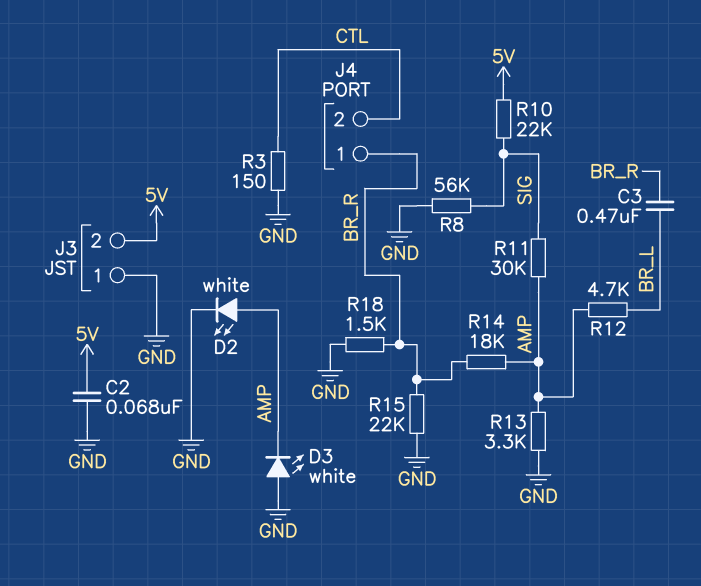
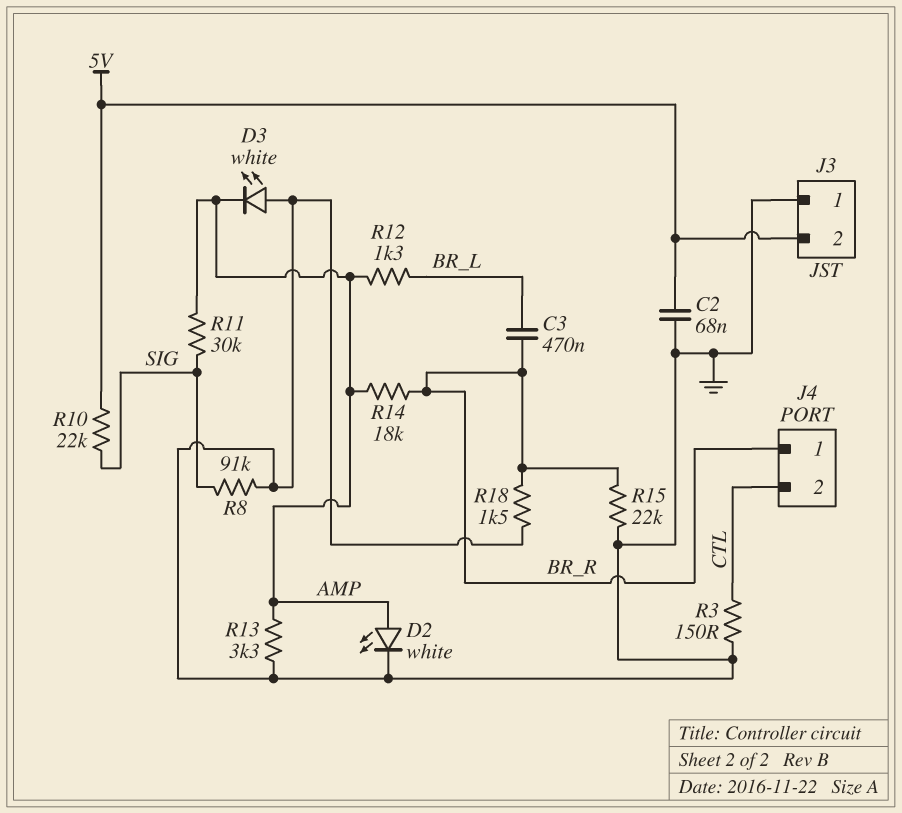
R8: 56k (GND, SIG) -> 91k (GND, SIG)
R12: 4.7k (AMP, BR_L) -> 1.3k (AMP, BR_L)

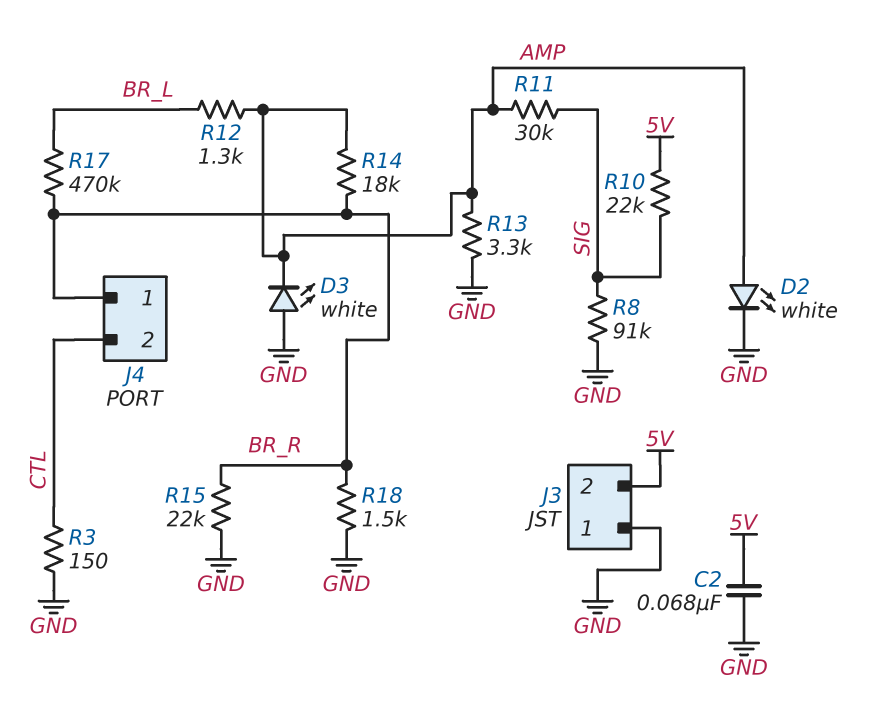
C3: 470nF (BR_L, BR_R) -> none
R17: none -> 470k (BR_L, BR_R)

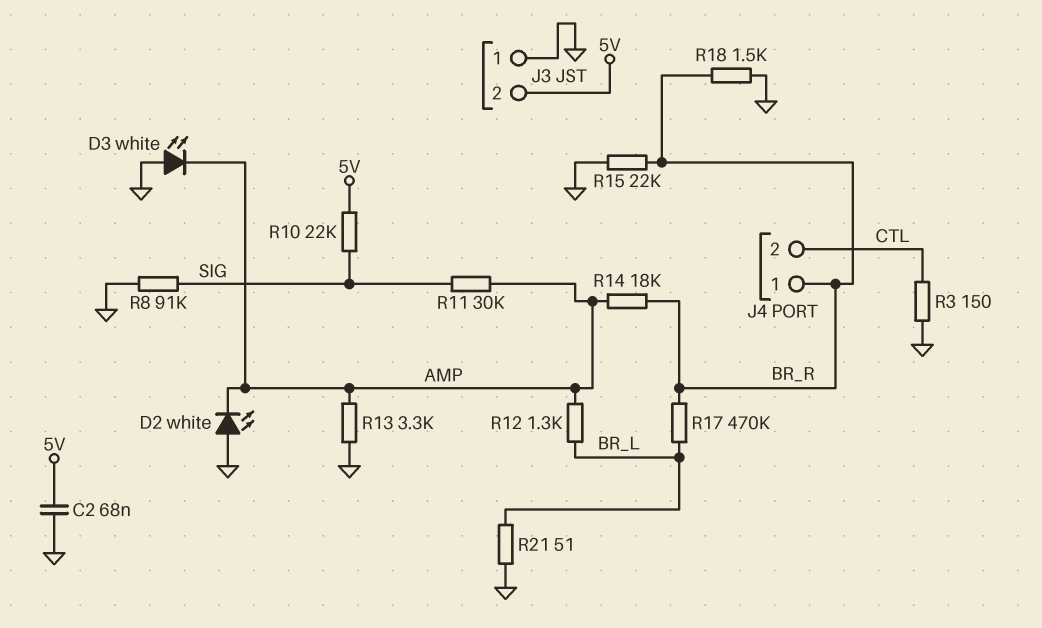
D2: LED white (A AMP, K GND) -> LED white (A GND, K AMP)
R21: none -> 51 (BR_L, GND)

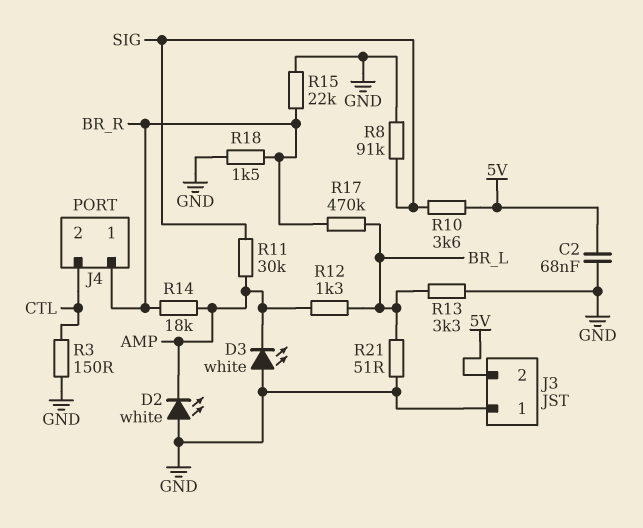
R10: 22k (5V, SIG) -> 3.6k (5V, SIG)
R13: 3.3k (AMP, GND) -> 3.3k (BR_L, GND)

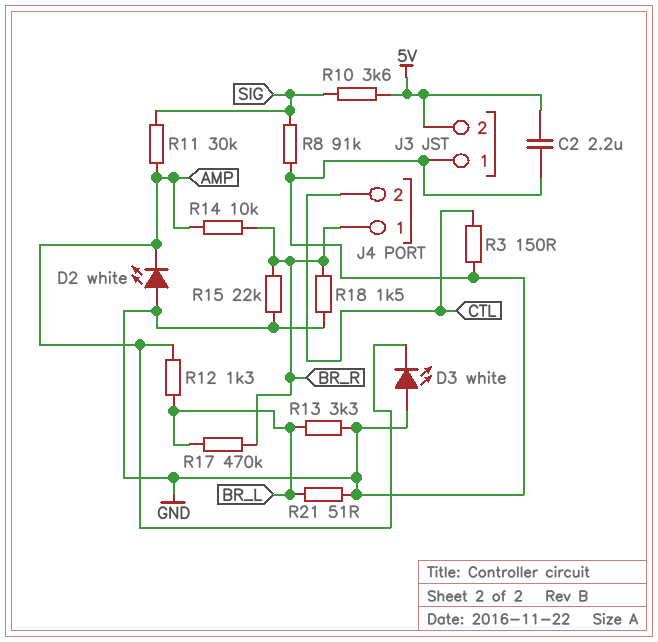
C2: 68nF (5V, GND) -> 2.2uF (5V, GND)
R14: 18k (AMP, BR_R) -> 10k (AMP, BR_R)

